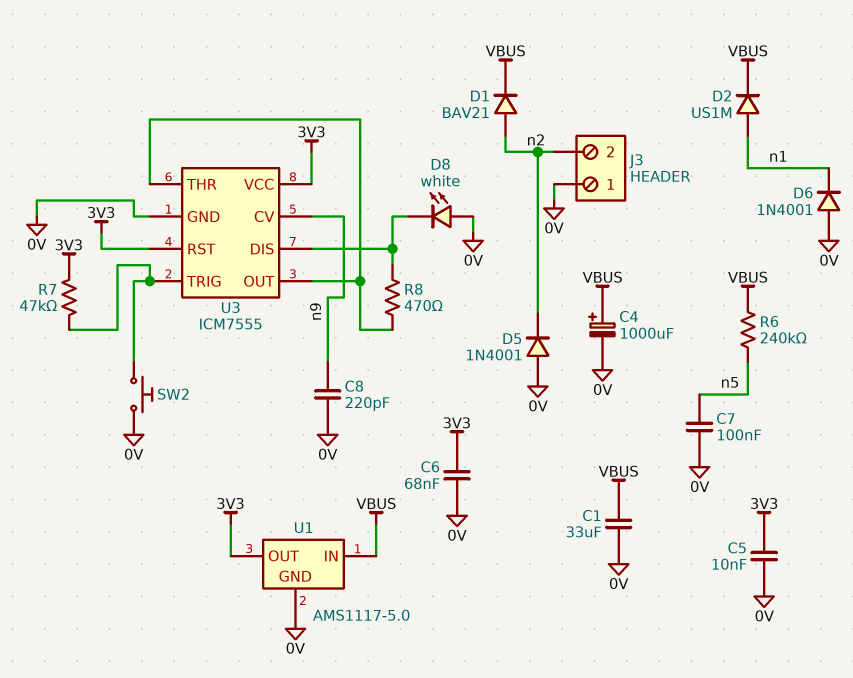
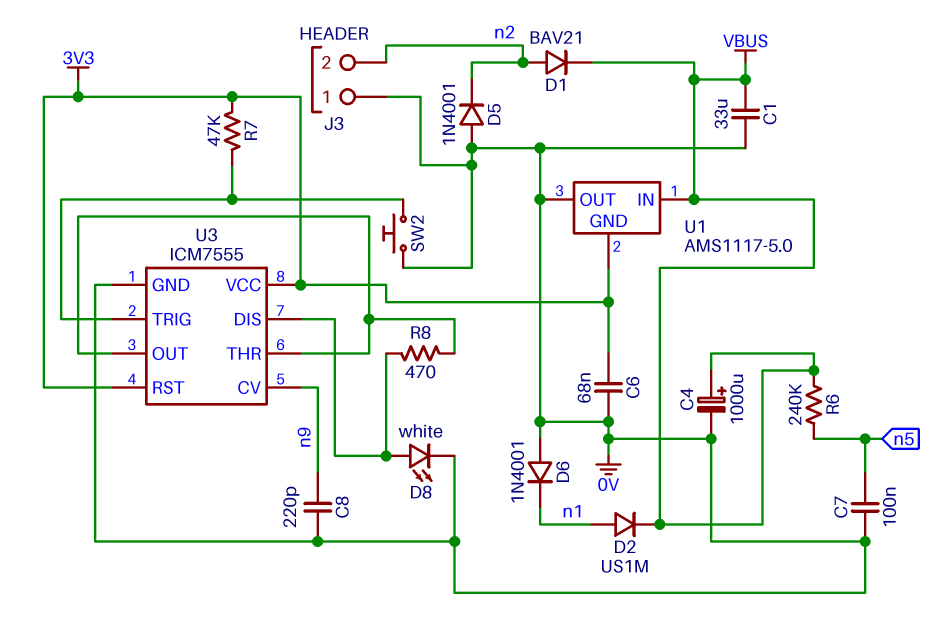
C5: 10nF (0V, 3V3) -> none
D8: LED white (A 0V, K U3/DIS) -> LED white (A U3/DIS, K 0V)
U1 pin GND: 0V -> 3V3
U1 pin OUT: 3V3 -> 0V

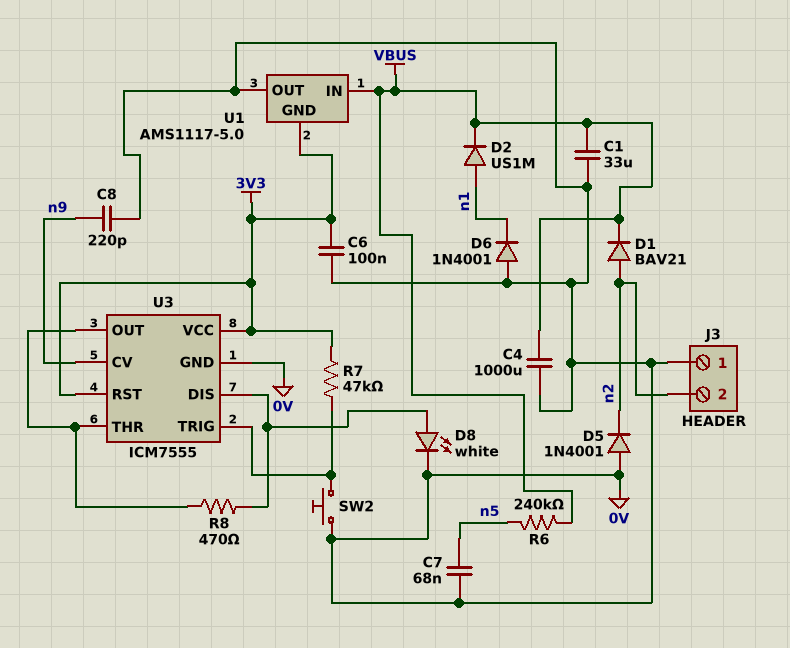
C4: 1000uF (plus VBUS, minus 0V) -> 1000uF (0V, VBUS)
C6: 68nF (0V, 3V3) -> 100nF (0V, 3V3)
C7: 100nF (0V, n5) -> 68nF (0V, n5)

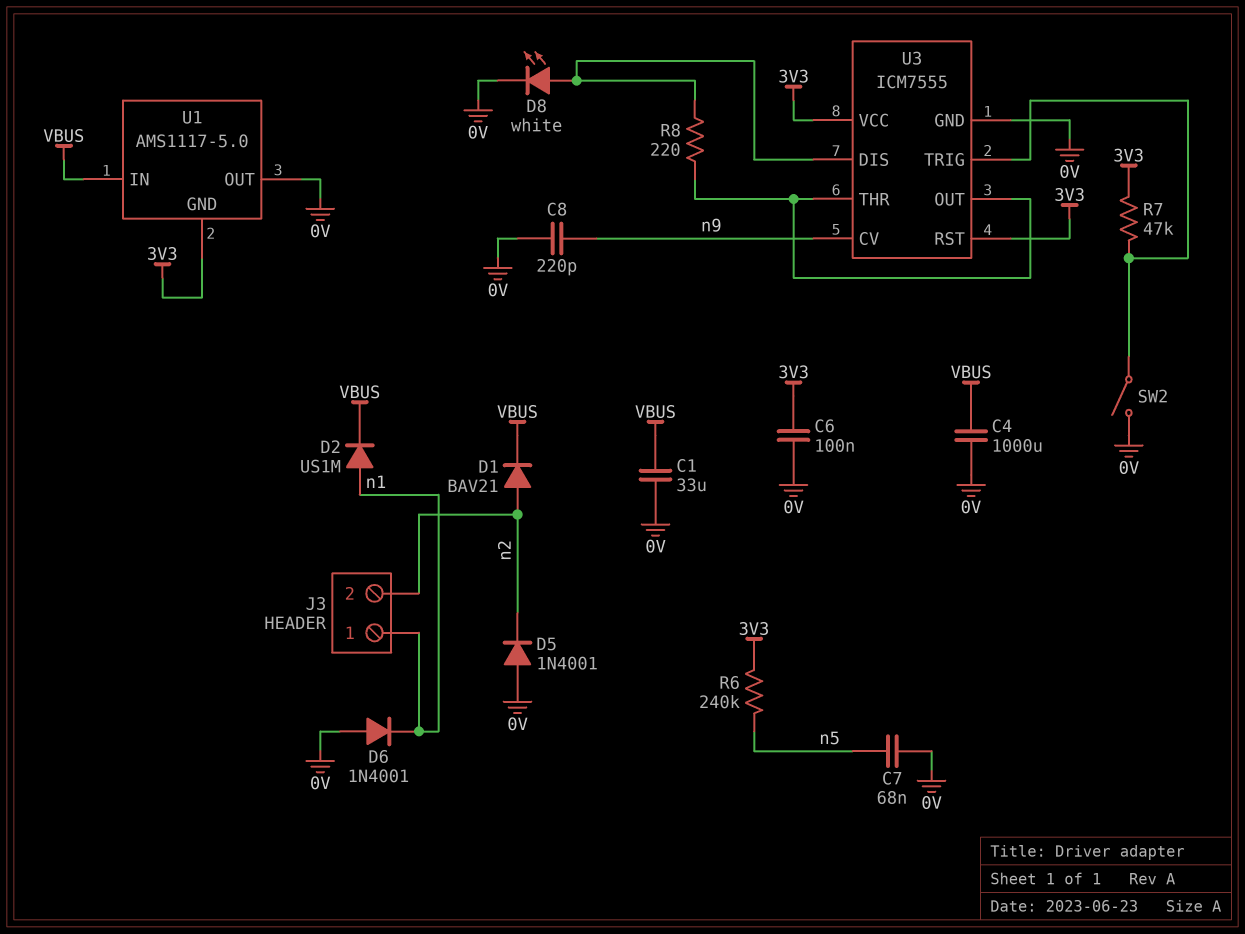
J3 pin 1: 0V -> n1
R6: 240k (VBUS, n5) -> 240k (3V3, n5)
R8: 470 (U3/DIS, U3/OUT) -> 220 (U3/DIS, U3/OUT)
SW2: button (0V, U3/TRIG) -> switch (0V, U3/TRIG)

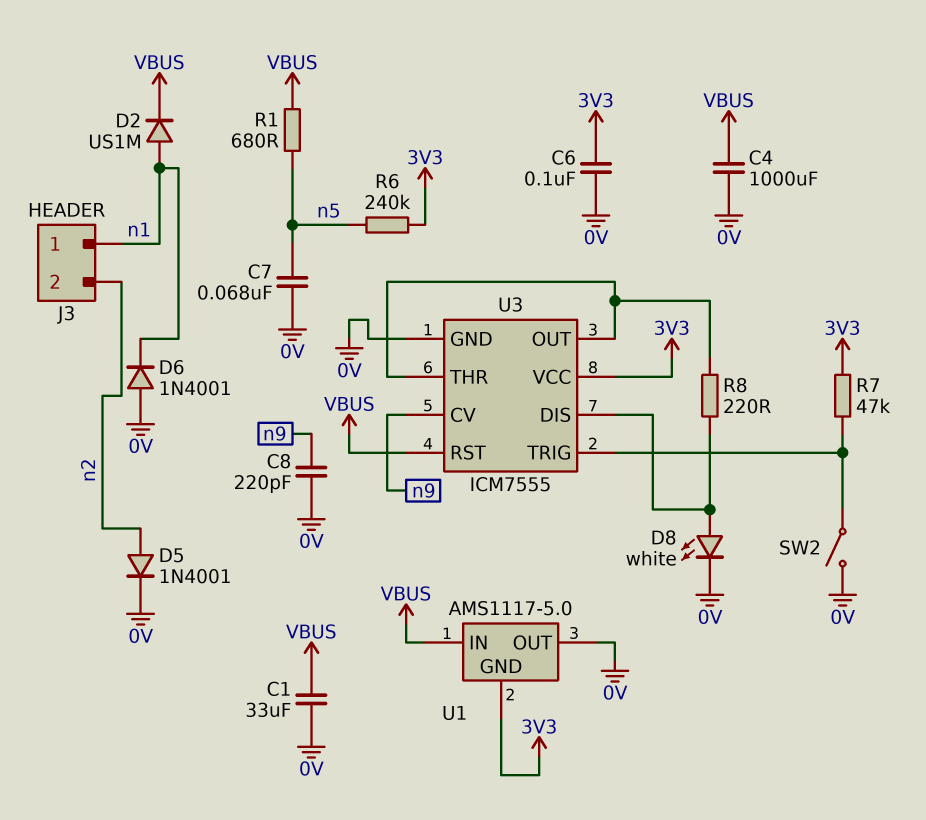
D1: diode BAV21 (A n2, K VBUS) -> none
D5: diode 1N4001 (A 0V, K n2) -> diode 1N4001 (A n2, K 0V)
R1: none -> 680 (VBUS, n5)
U3 pin RST: 3V3 -> VBUS

